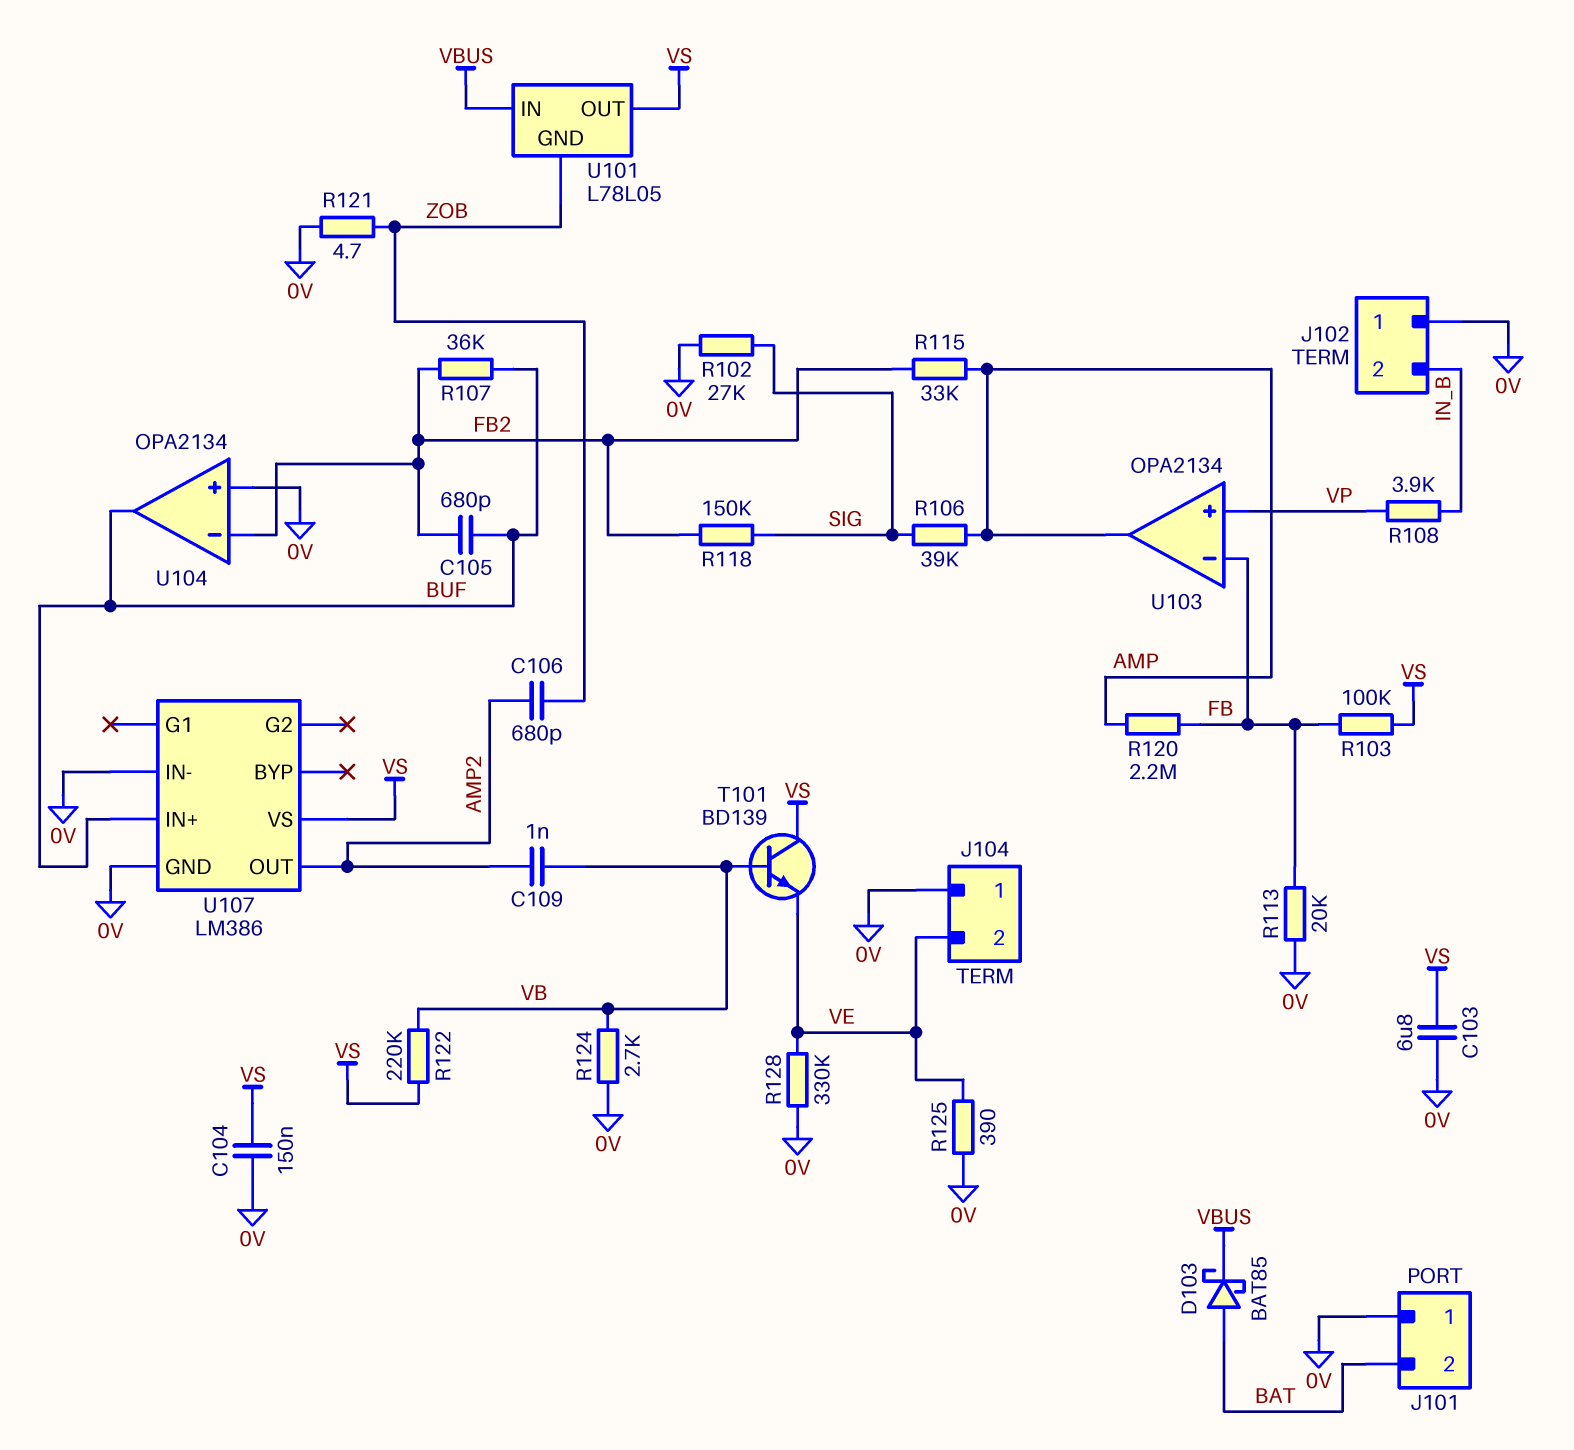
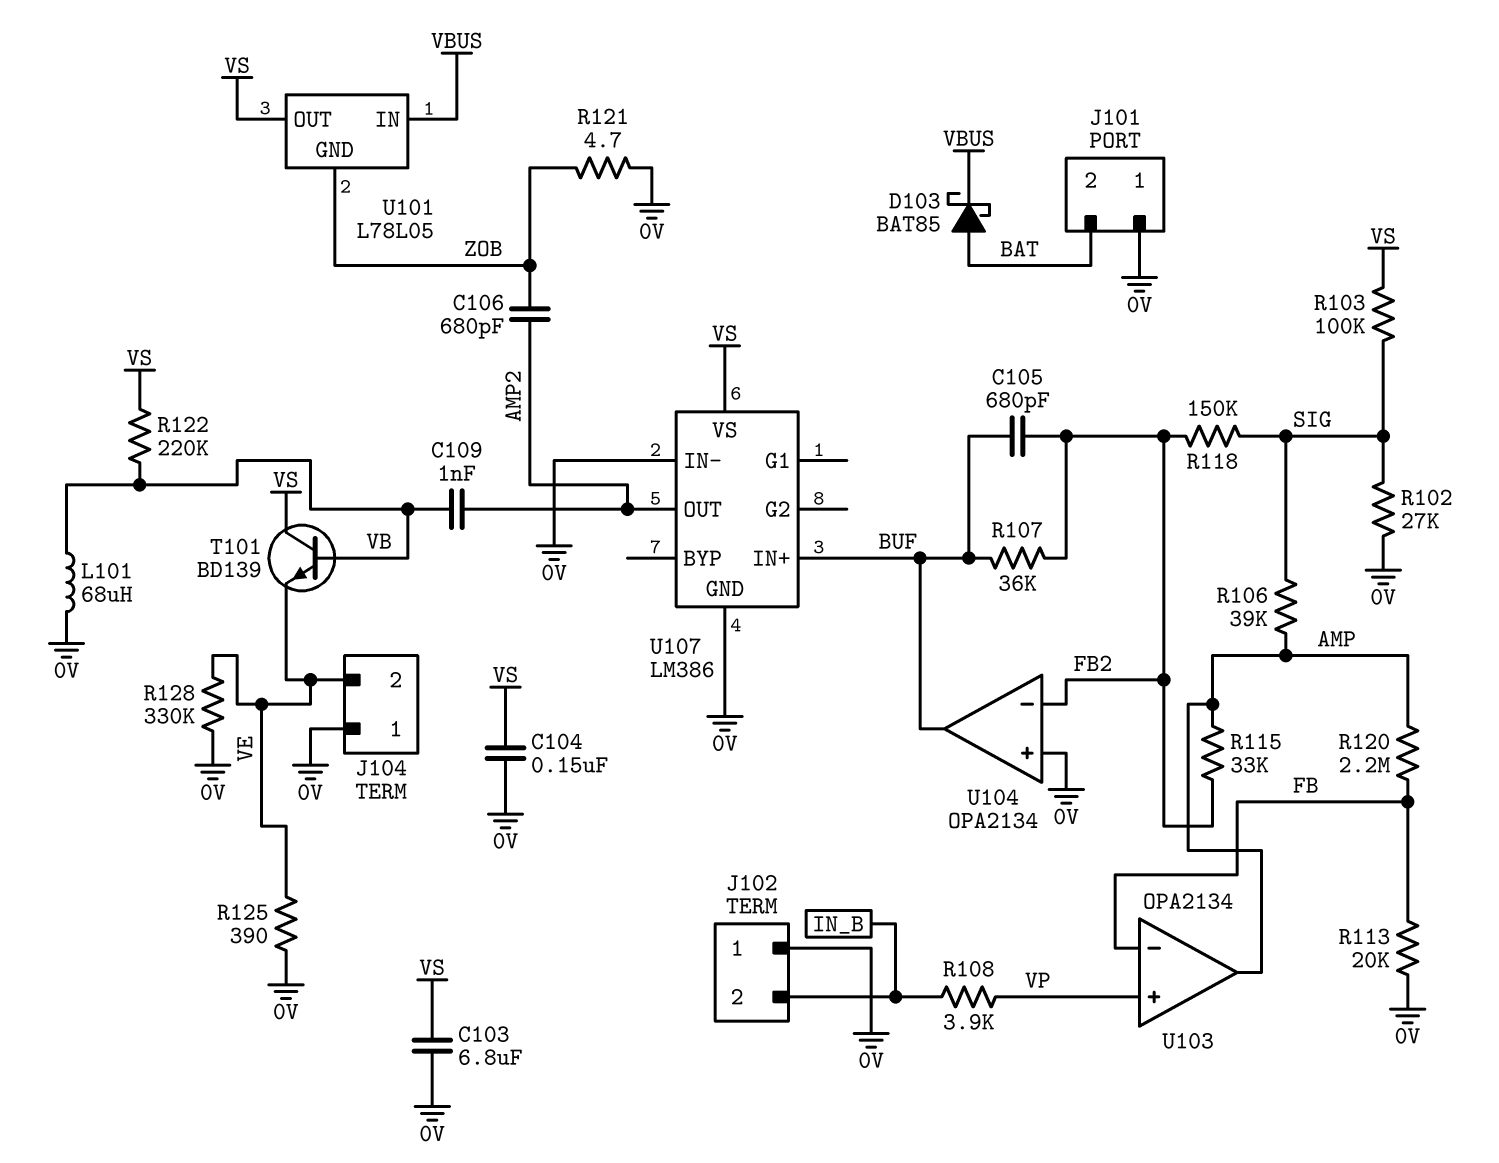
L101: none -> 68uH (0V, VB)
R103: 100k (FB, VS) -> 100k (SIG, VS)
R124: 2.7k (0V, VB) -> none

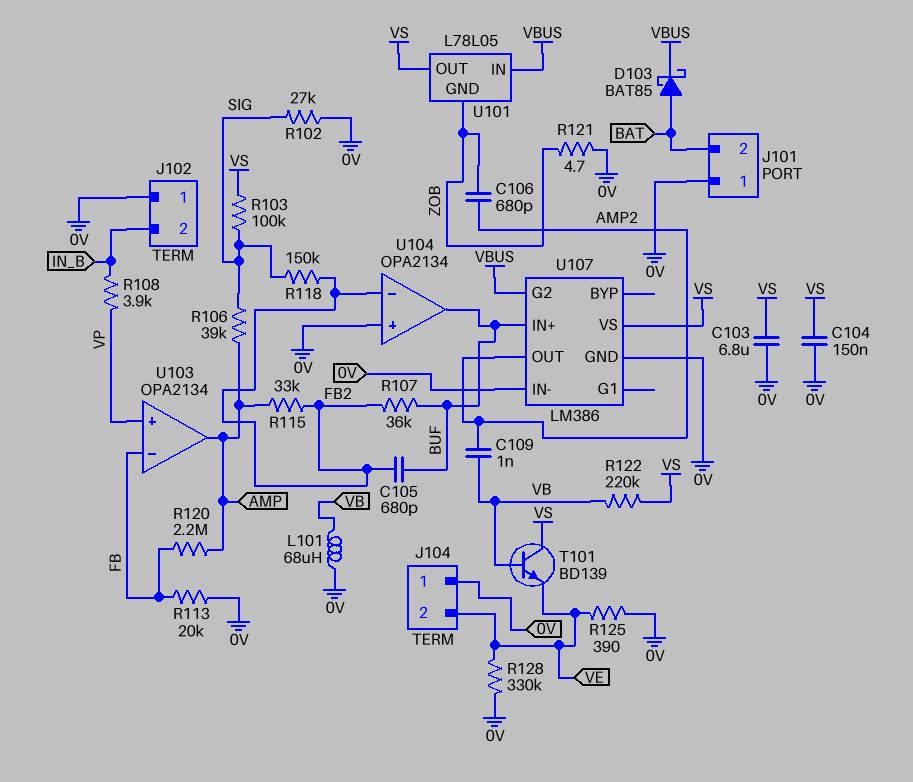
U107 pin G2: none -> VBUS

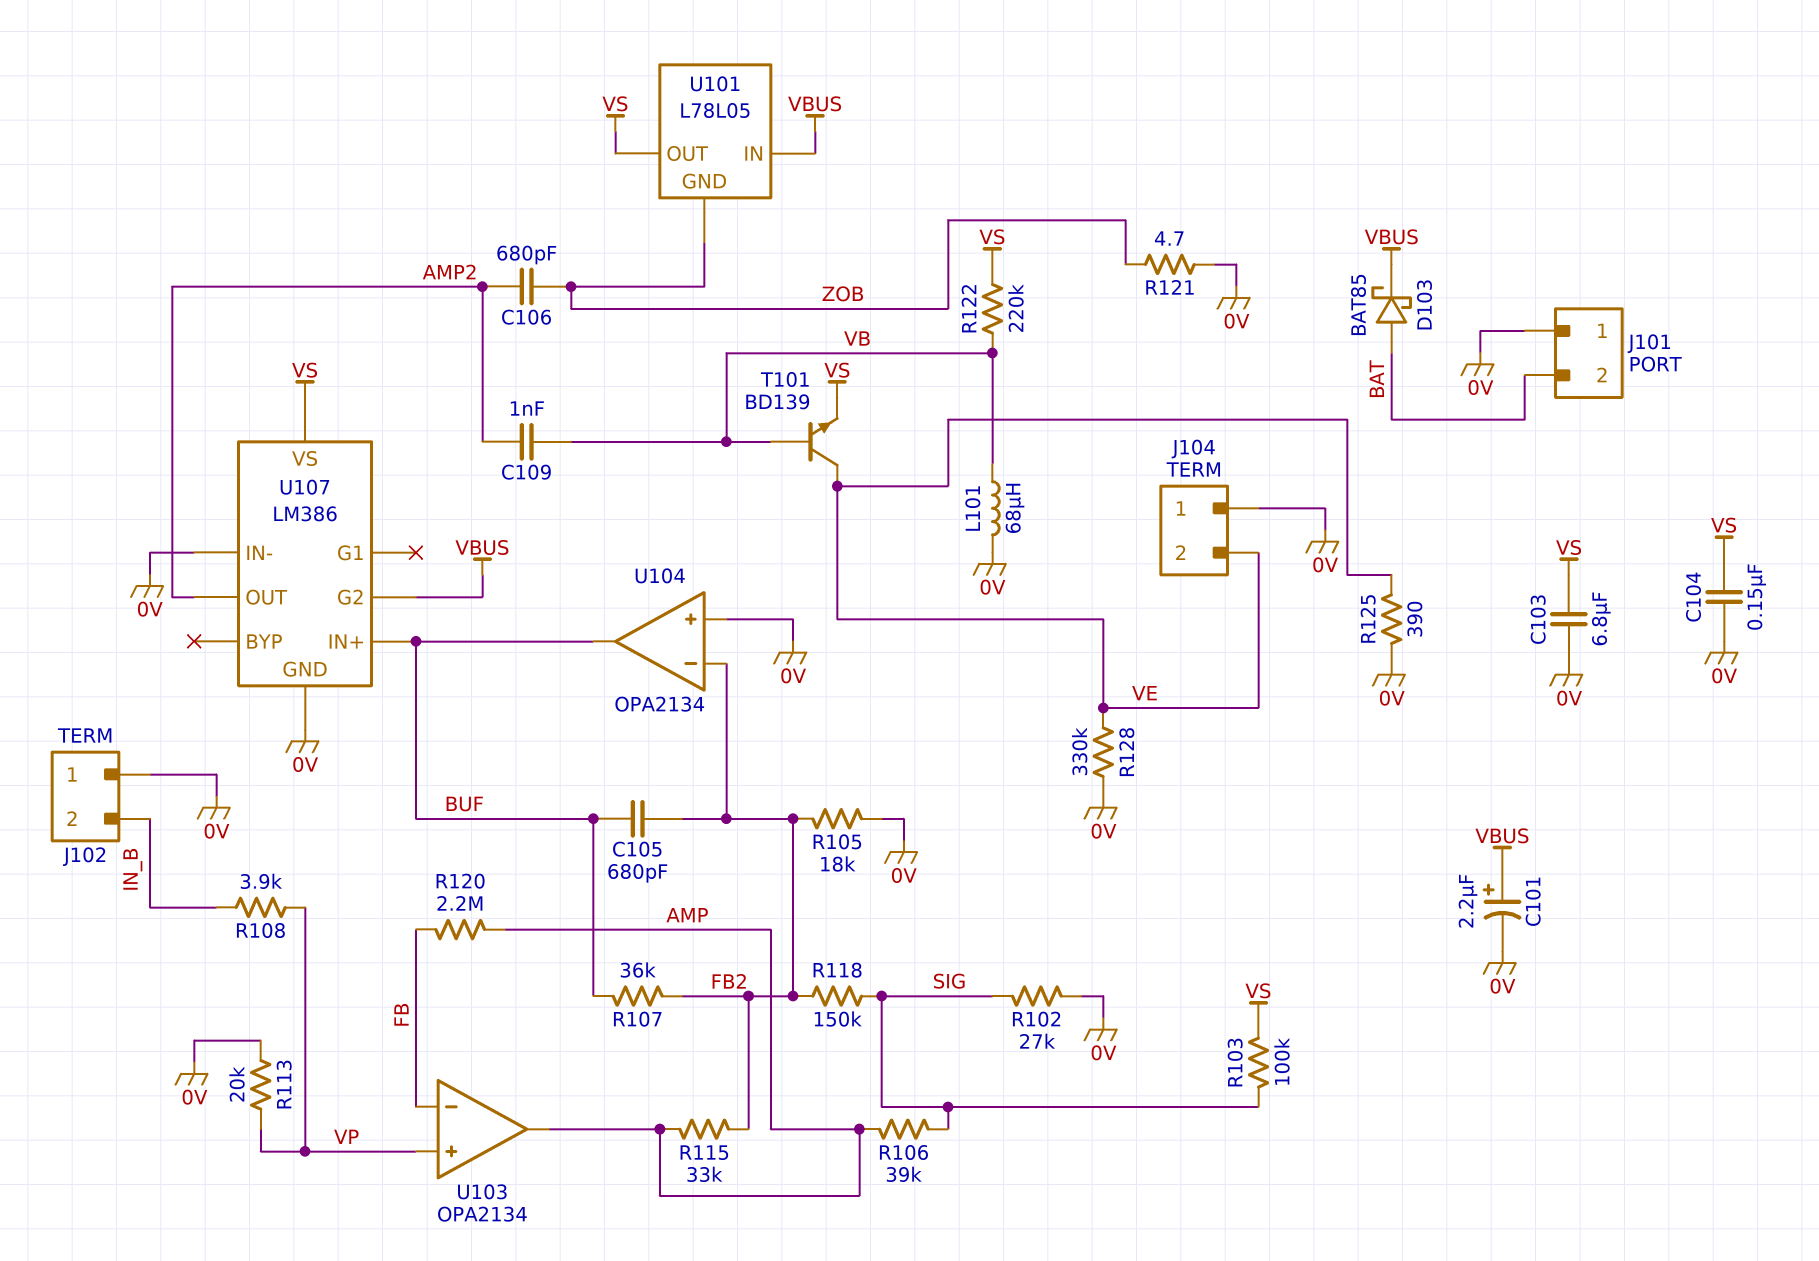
C101: none -> 2.2uF (plus VBUS, minus 0V)
R105: none -> 18k (0V, FB2)
R113: 20k (0V, FB) -> 20k (0V, VP)
T101: NPN BD139 (B VB, C VS, E VE) -> NPN BD139 (B VB, C VE, E VS)

